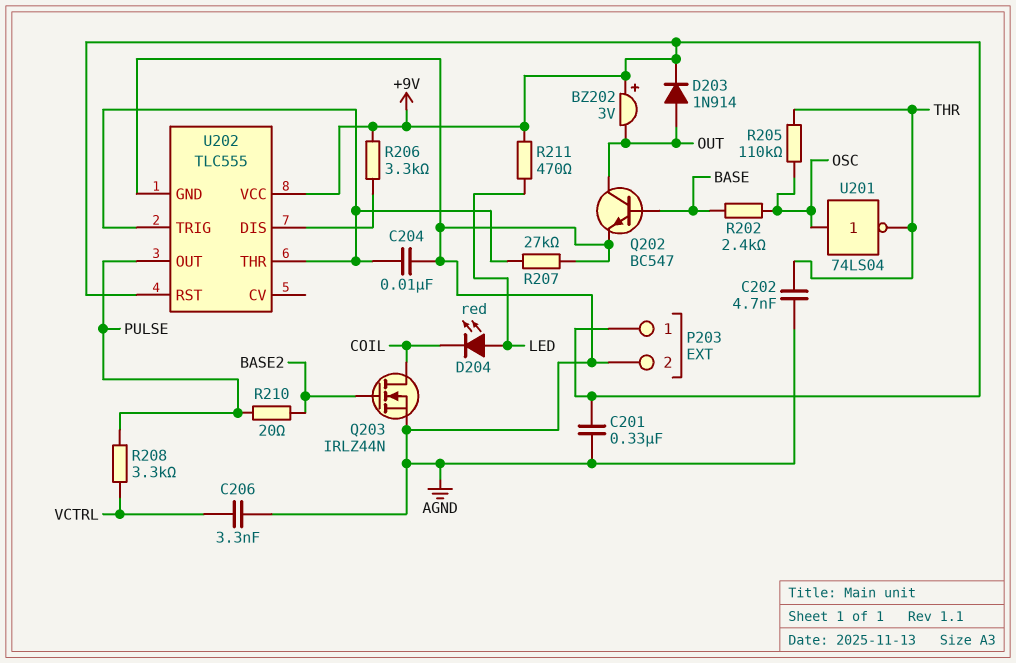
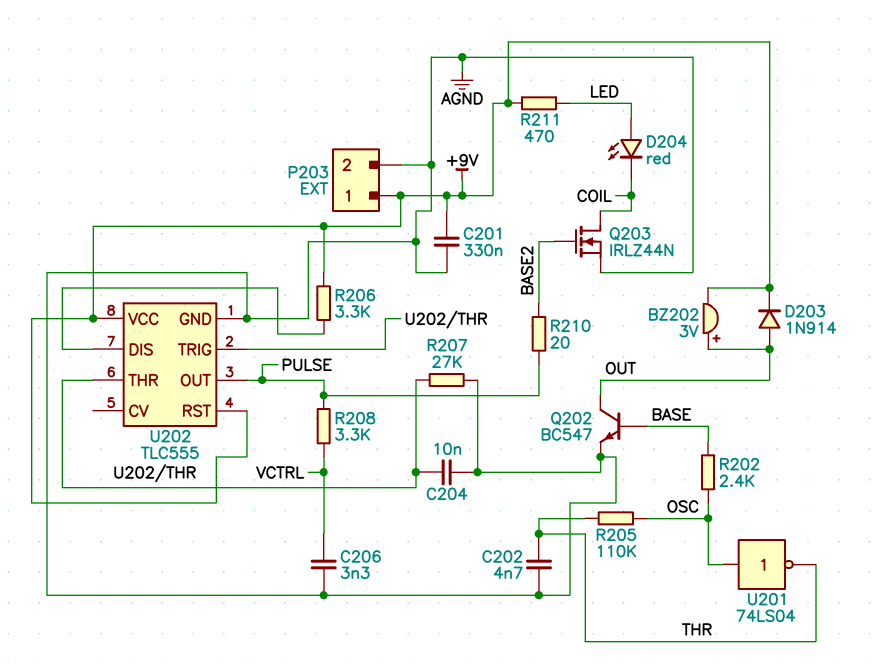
BZ202: buzzer 3V (plus +9V, minus OUT) -> buzzer 3V (plus OUT, minus +9V)

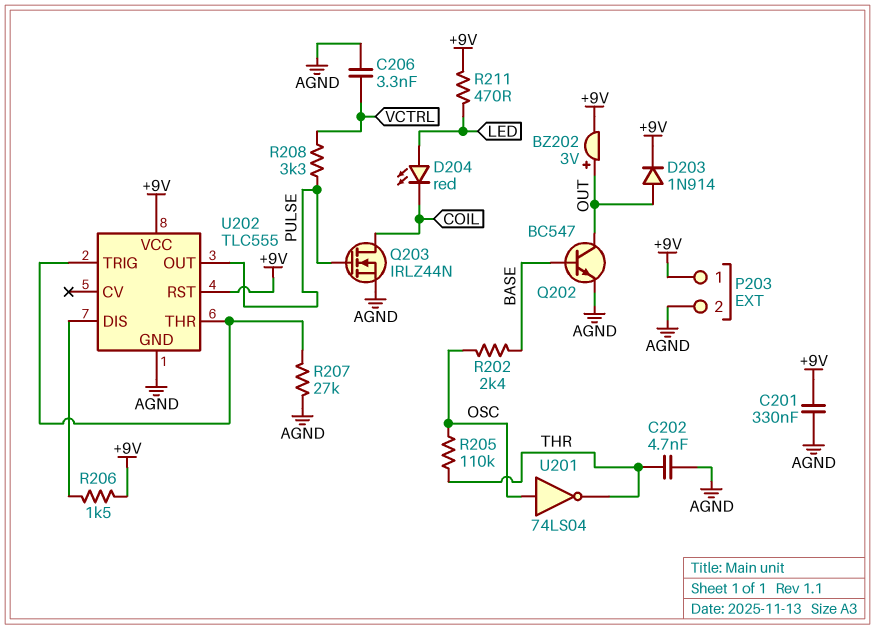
C204: 10nF (AGND, U202/THR) -> none
Q203: NMOS IRLZ44N (G BASE2, D COIL, S AGND) -> NMOS IRLZ44N (G PULSE, D COIL, S AGND)
R206: 3.3k (+9V, U202/DIS) -> 1.5k (+9V, U202/DIS)
R210: 20 (BASE2, PULSE) -> none

